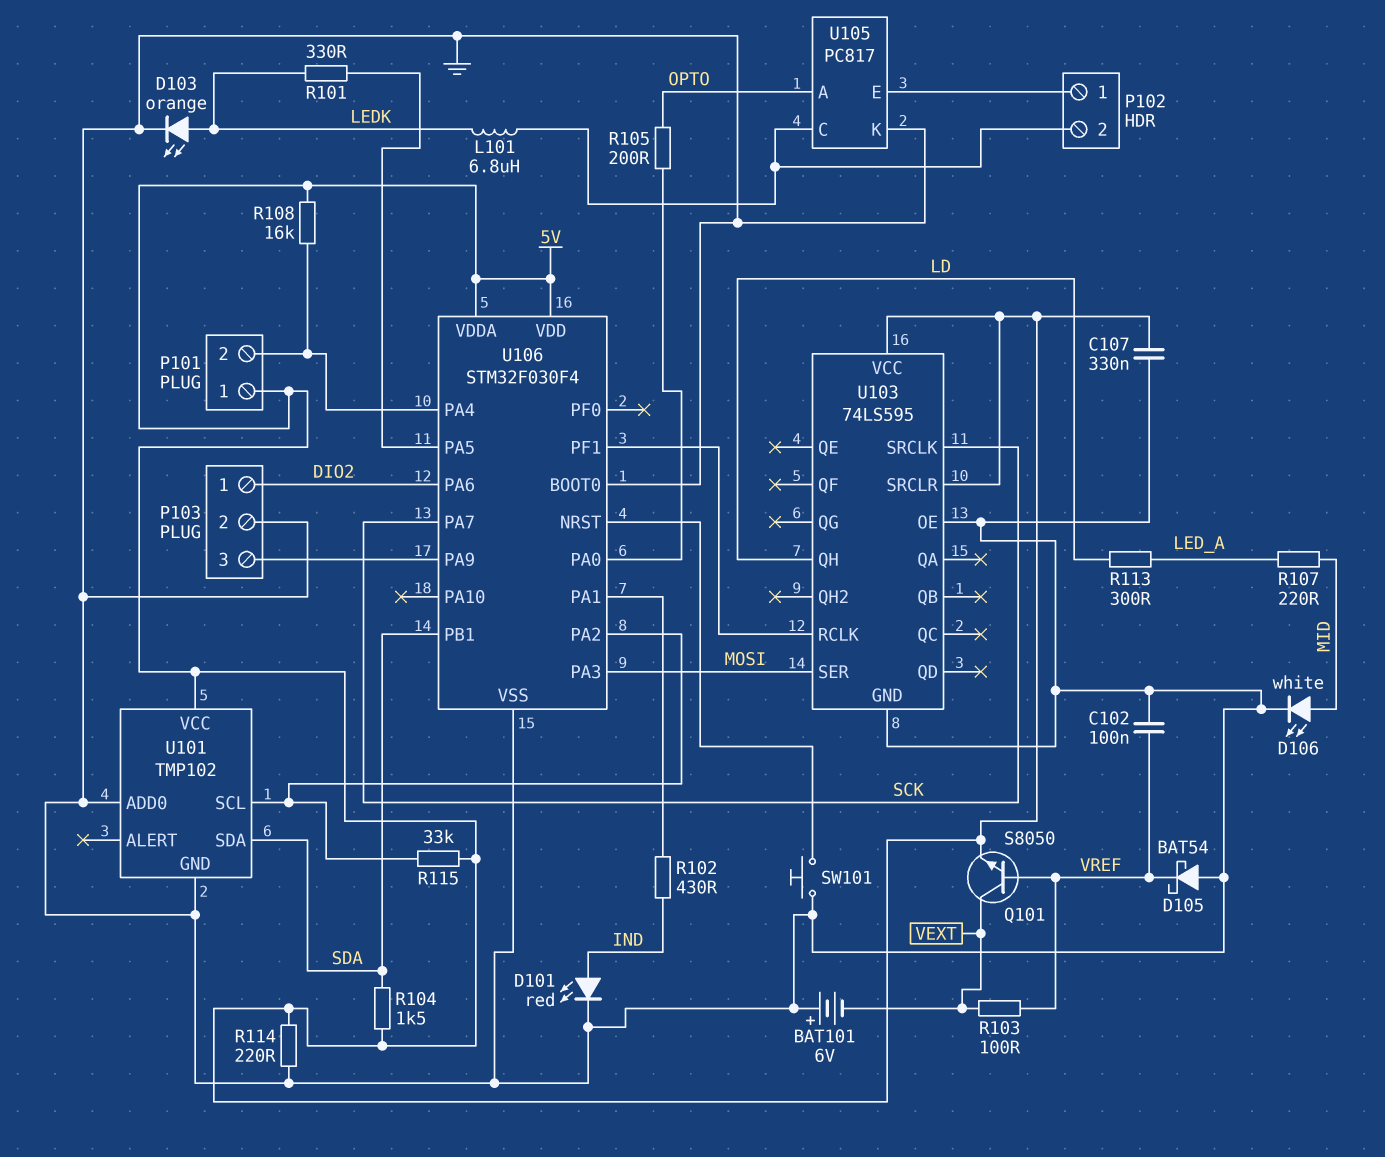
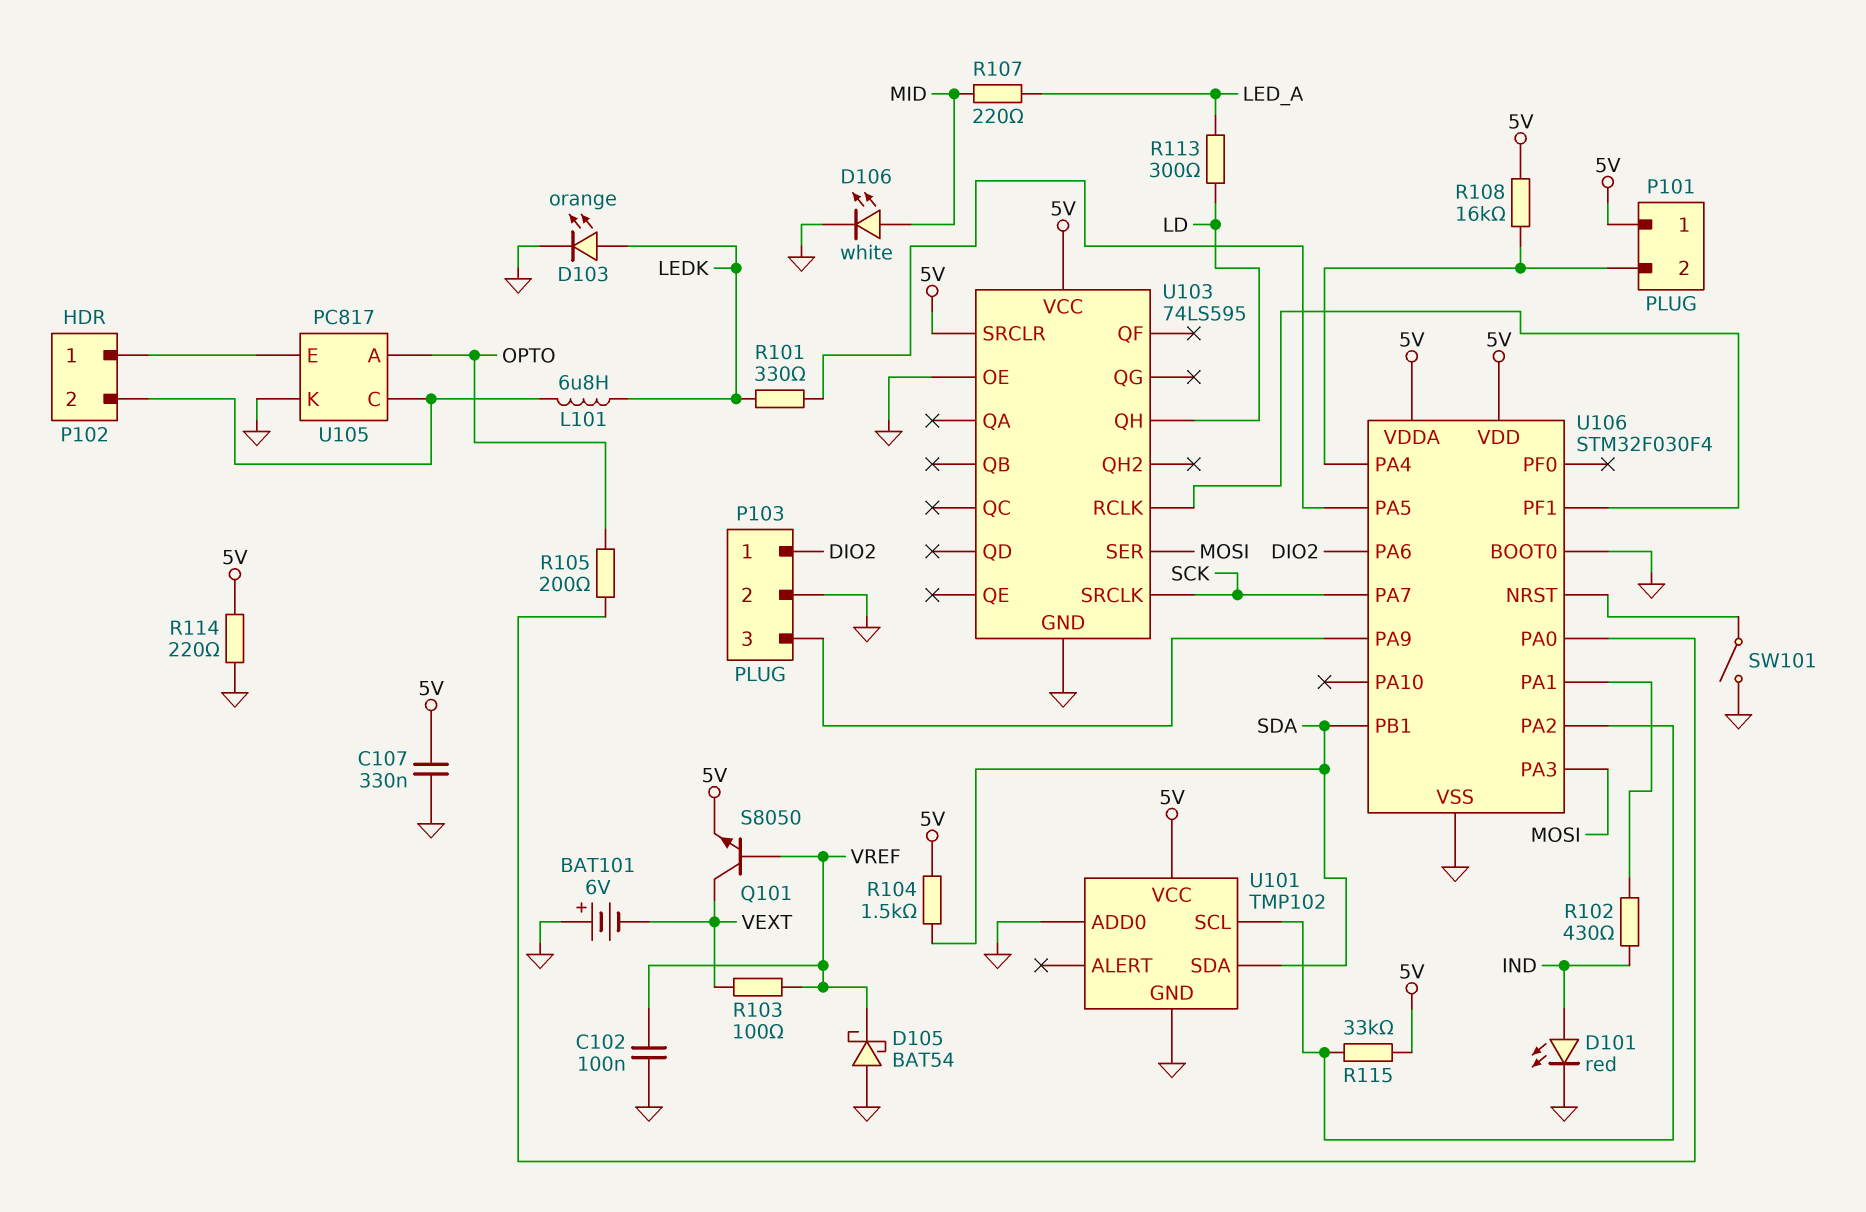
SW101: button (GND, U106/NRST) -> switch (GND, U106/NRST)

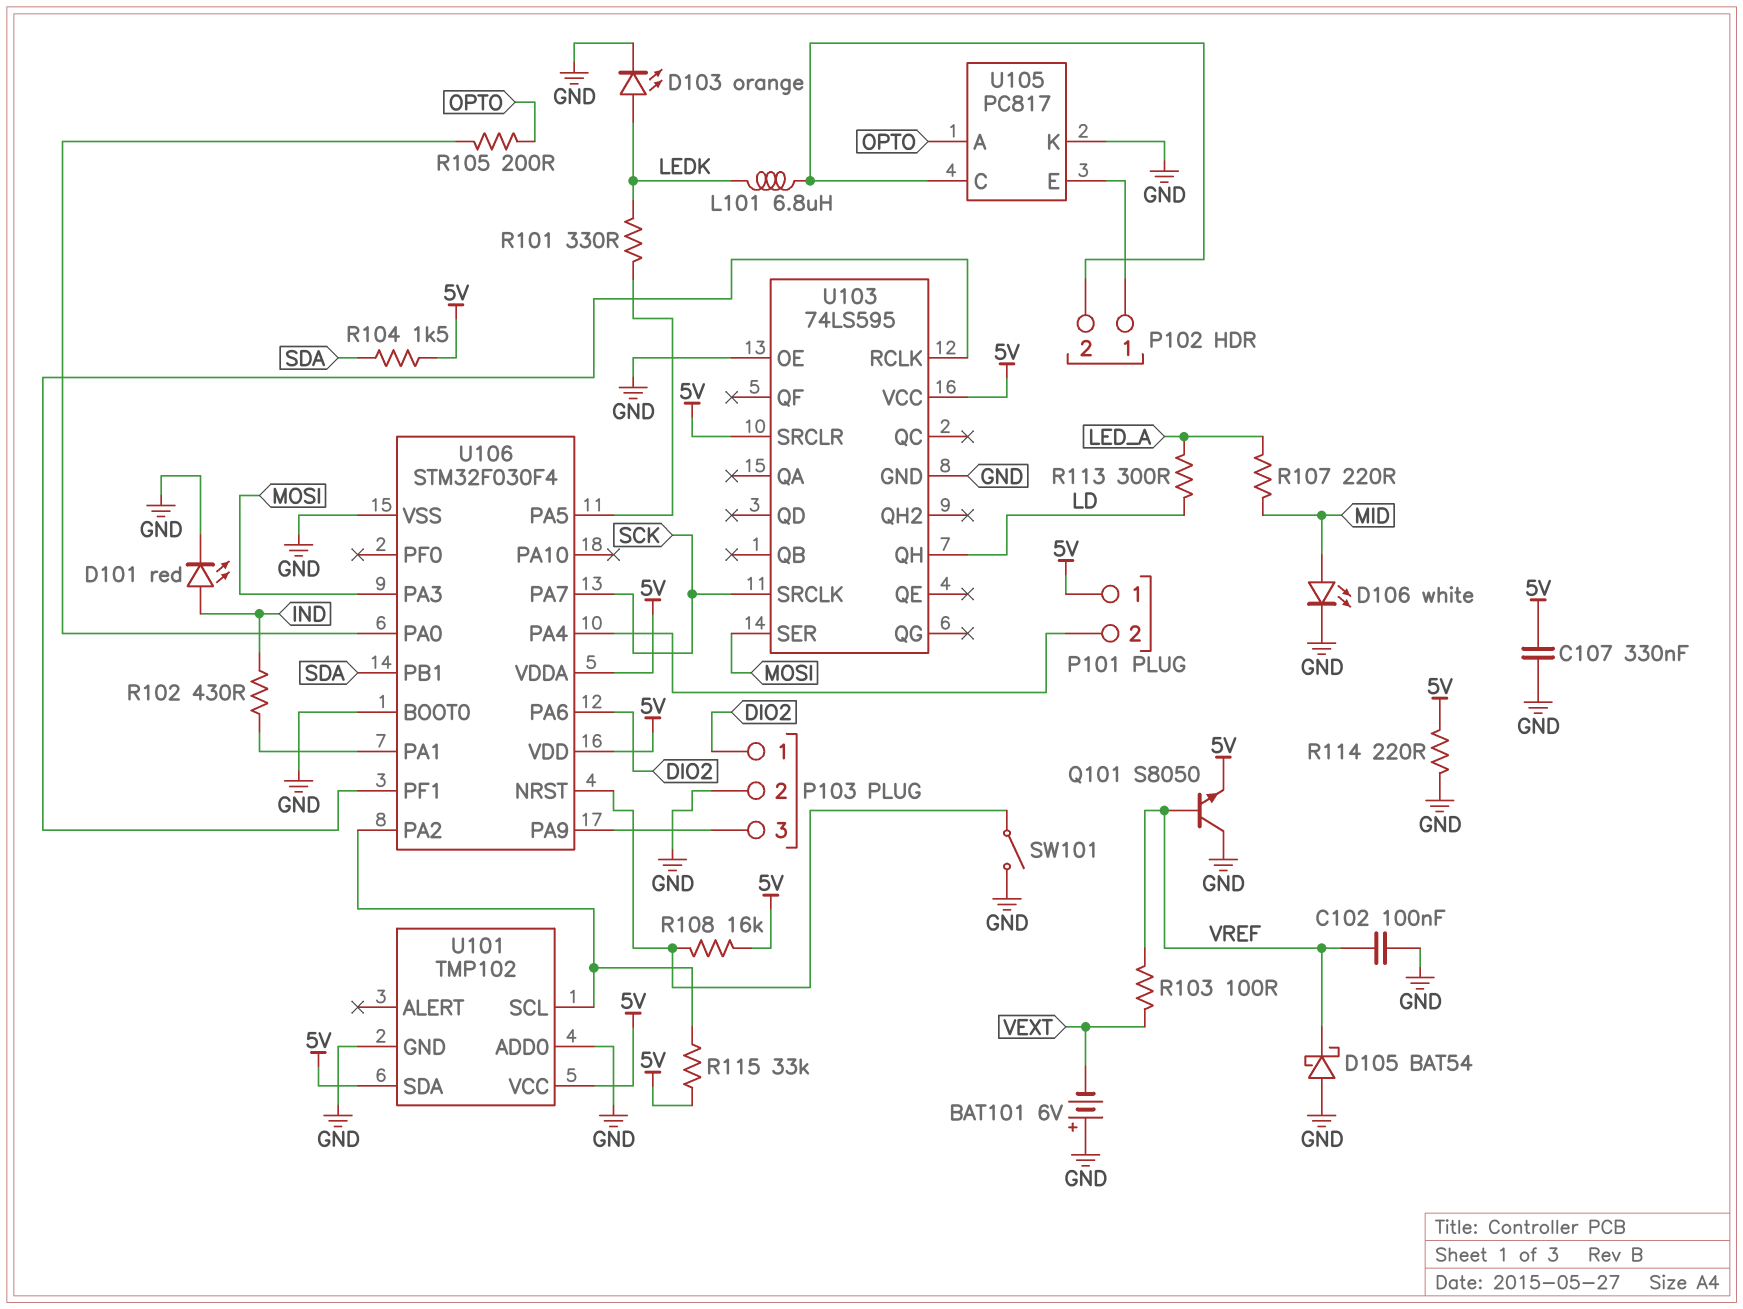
Q101: NPN S8050 (B VREF, C VEXT, E 5V) -> NPN S8050 (B VREF, C GND, E 5V)
R108: 16k (5V, P101/2) -> 16k (5V, U106/NRST)
U101 pin SDA: SDA -> 5V

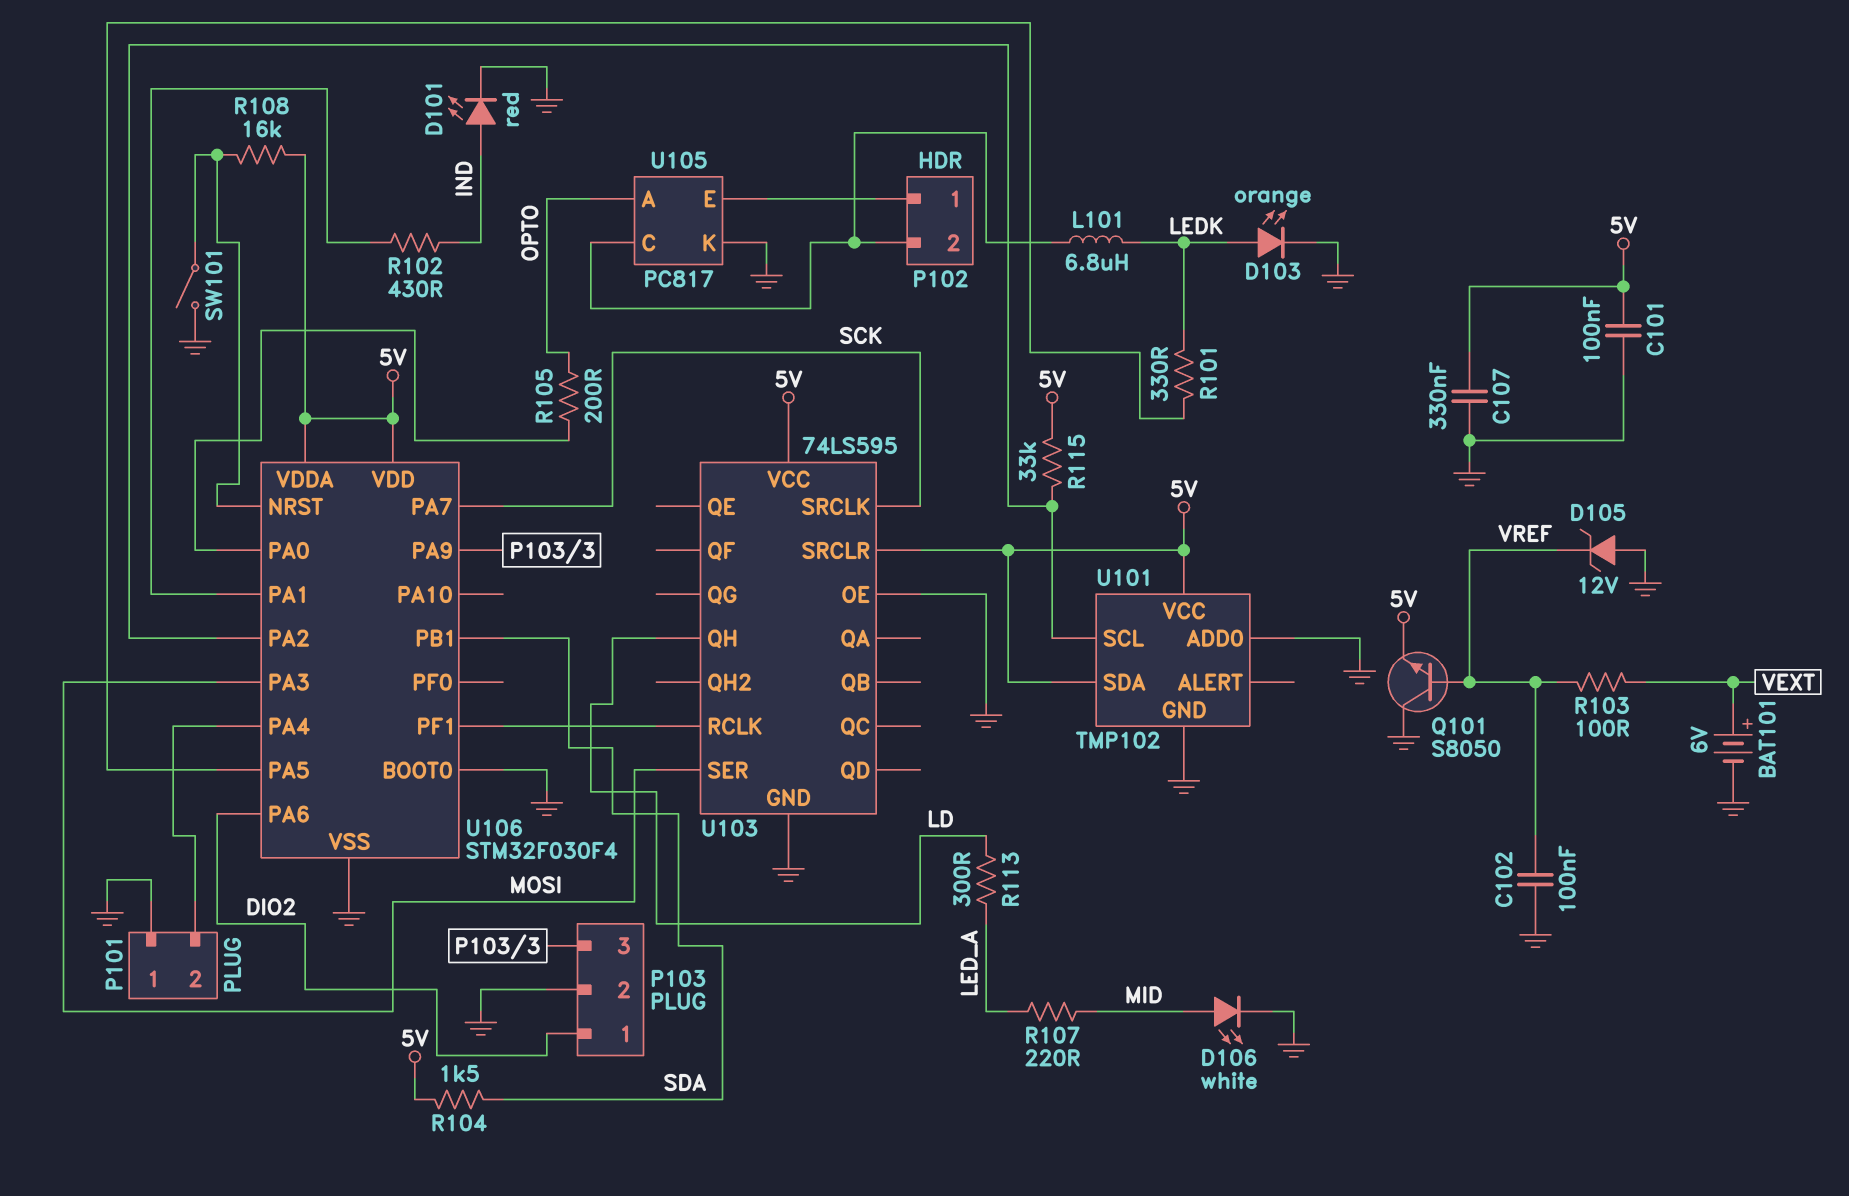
BAT101: 6V (plus GND, minus VEXT) -> 6V (plus VEXT, minus GND)
C101: none -> 100nF (5V, GND)
D105: schottky BAT54 (A GND, K VREF) -> zener 12V (A GND, K VREF)
P101 pin 1: 5V -> GND
R114: 220 (5V, GND) -> none

